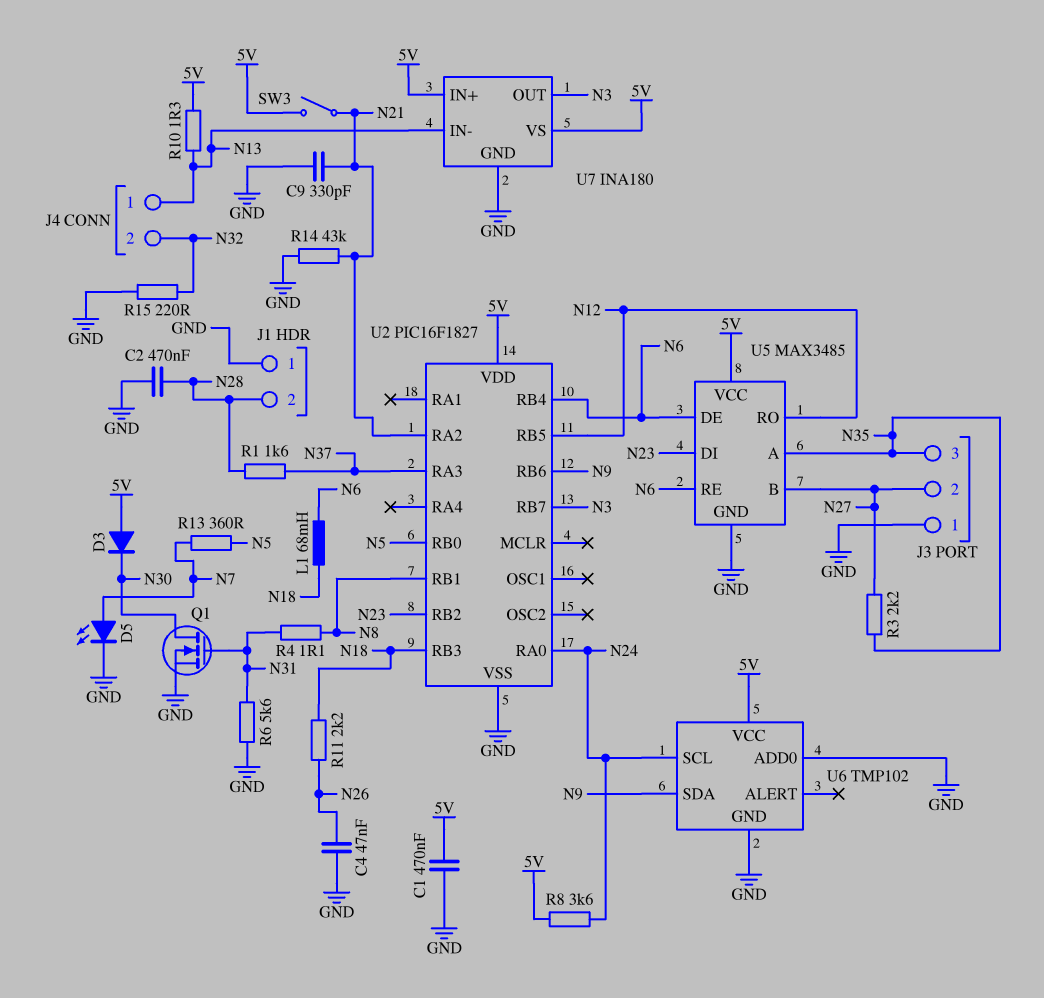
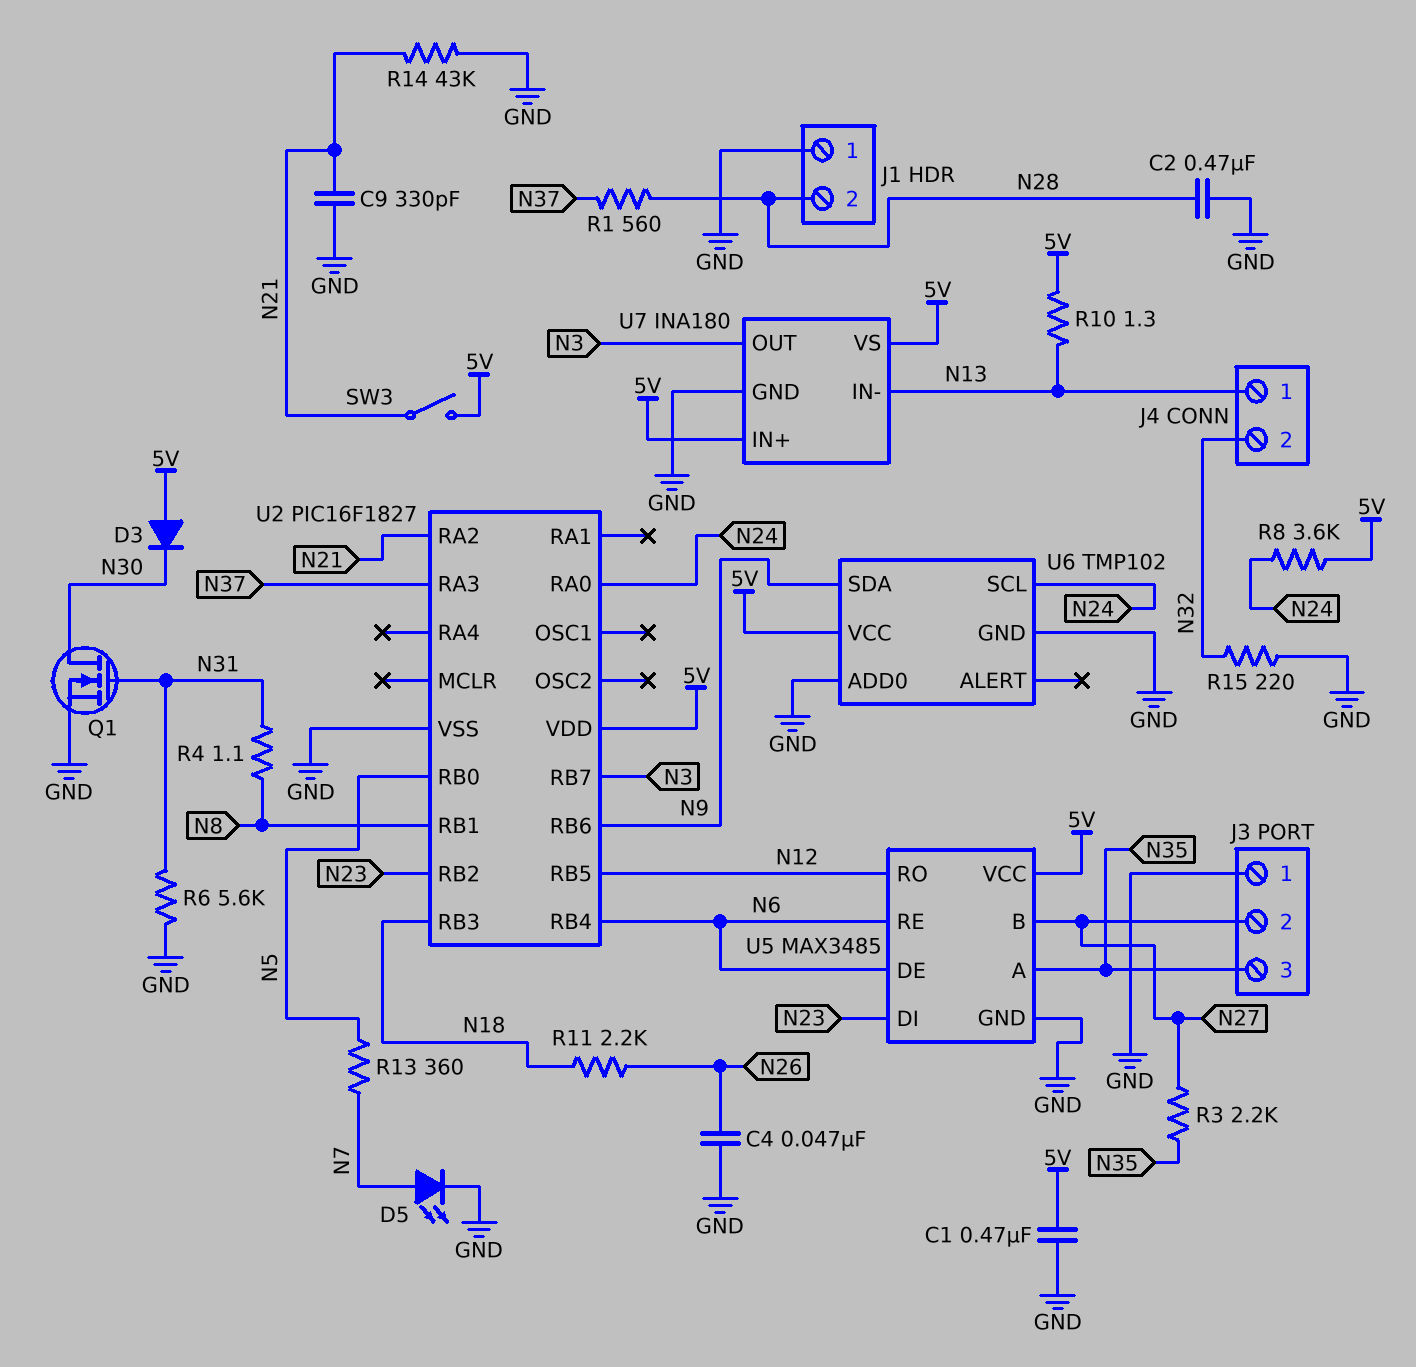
L1: 68mH (N6, N18) -> none
R1: 1.6k (N28, N37) -> 560 (N28, N37)

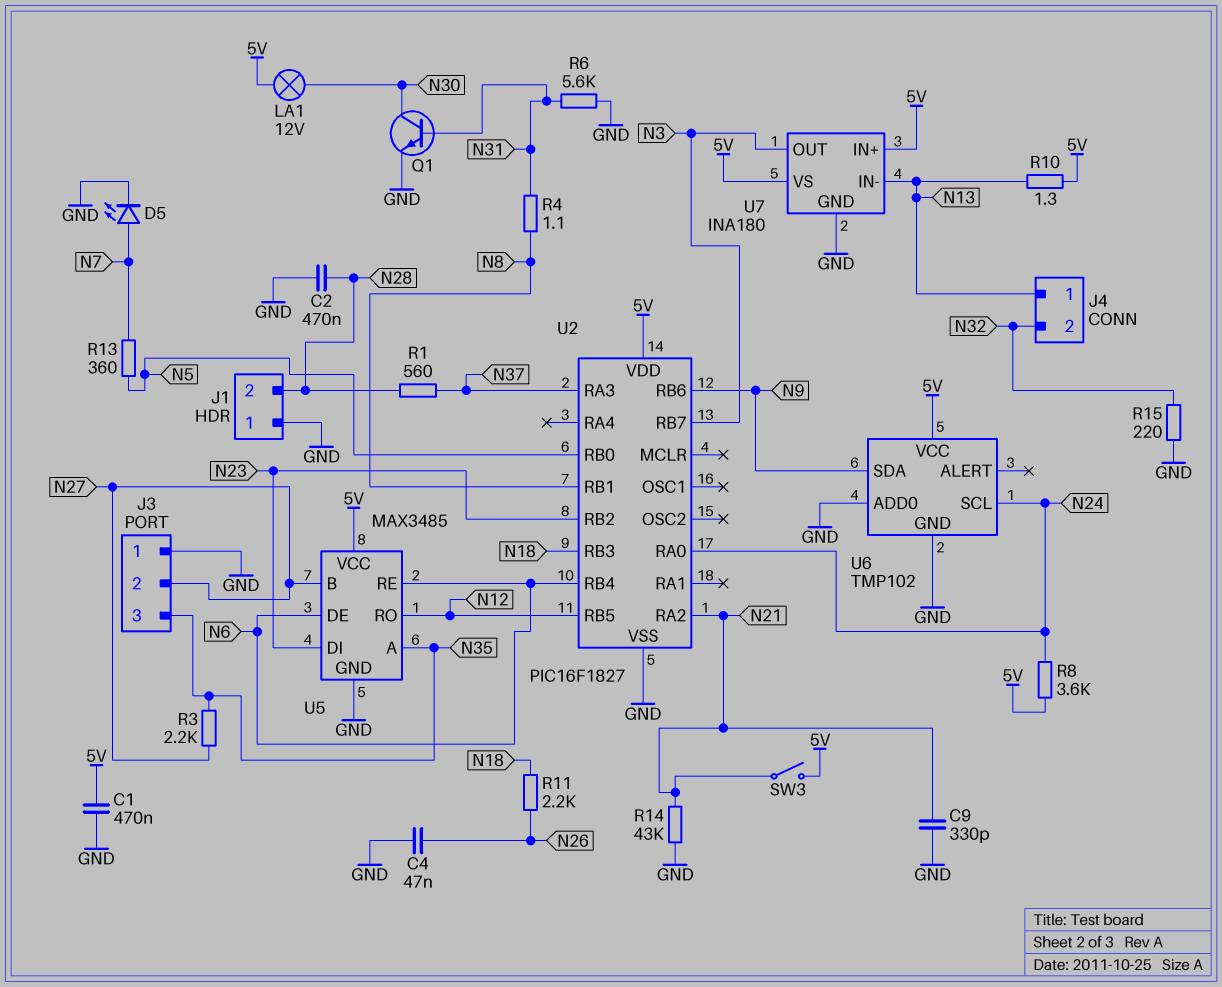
D3: diode (A 5V, K N30) -> none
LA1: none -> lamp 12V (5V, N30)
Q1: NMOS (G N31, D N30, S GND) -> NPN (B N31, C N30, E GND)

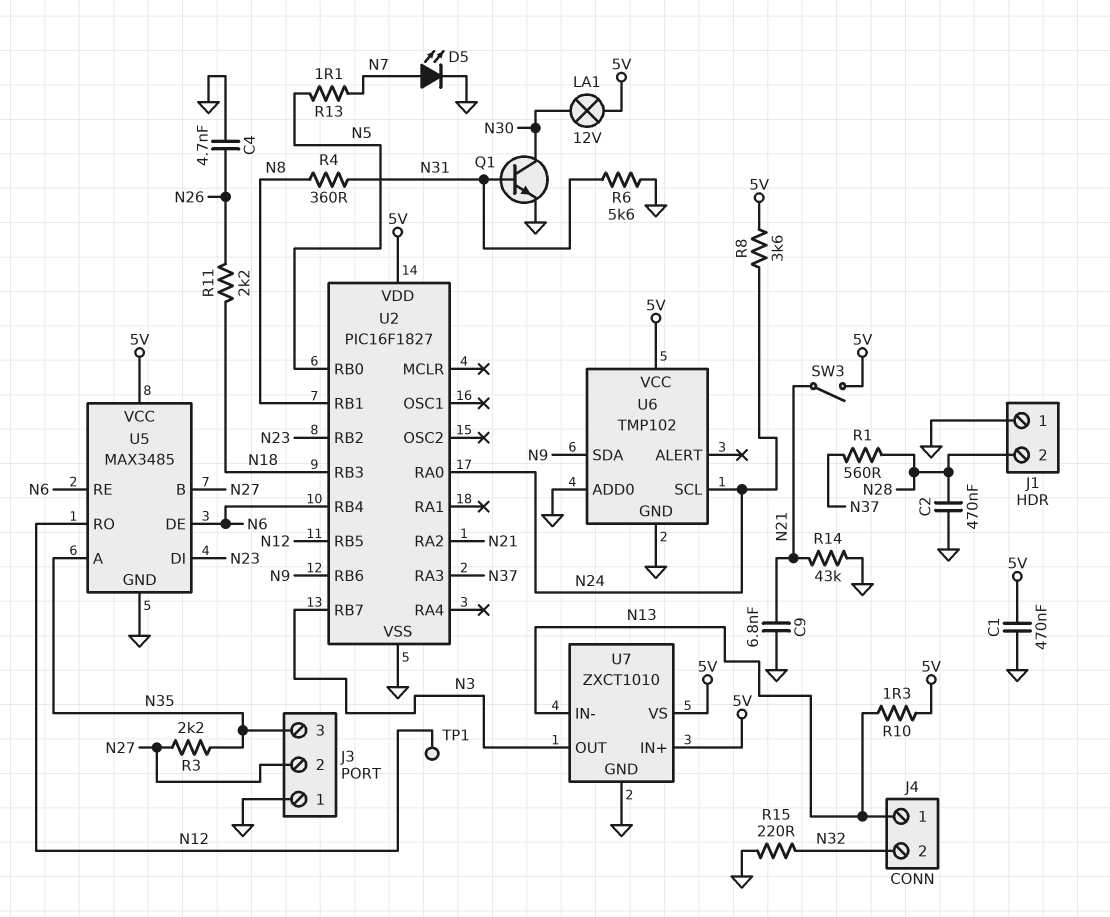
C4: 47nF (GND, N26) -> 4.7nF (GND, N26)
C9: 330pF (GND, N21) -> 6.8nF (GND, N21)
R4: 1.1 (N8, N31) -> 360 (N8, N31)
R13: 360 (N5, N7) -> 1.1 (N5, N7)
TP1: none -> test point (N12)
U7: INA180 -> ZXCT1010

